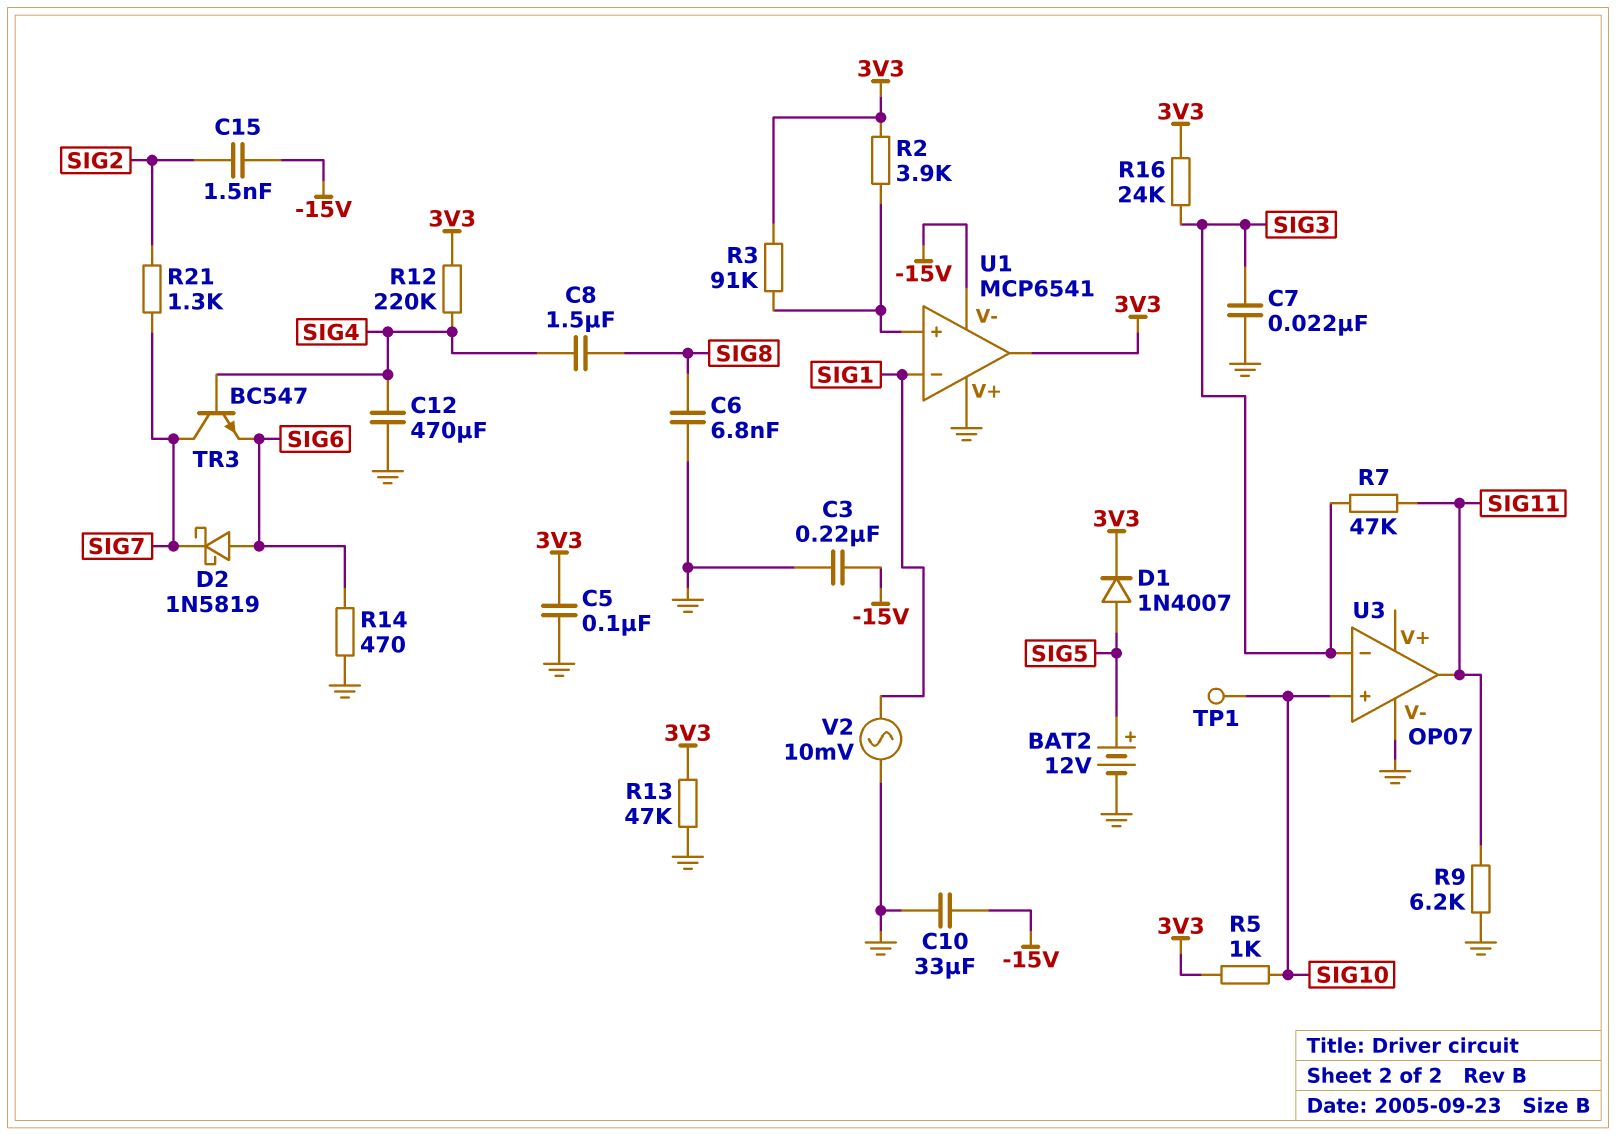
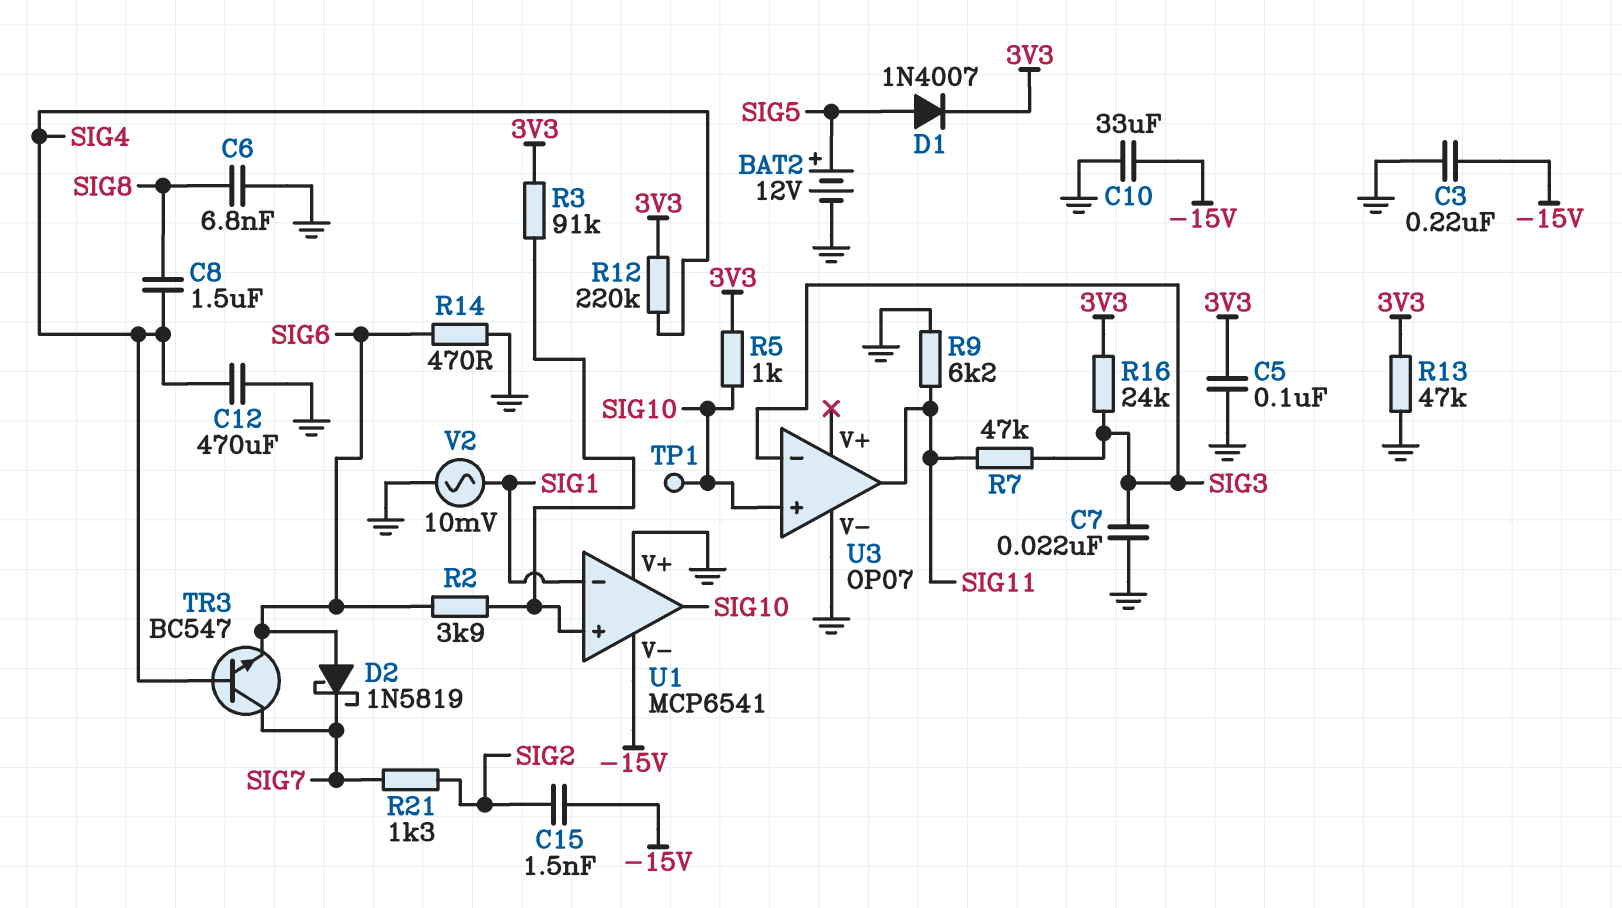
R2: 3.9k (3V3, U1/in+) -> 3.9k (SIG6, U1/in+)
U1 pin out: 3V3 -> SIG10

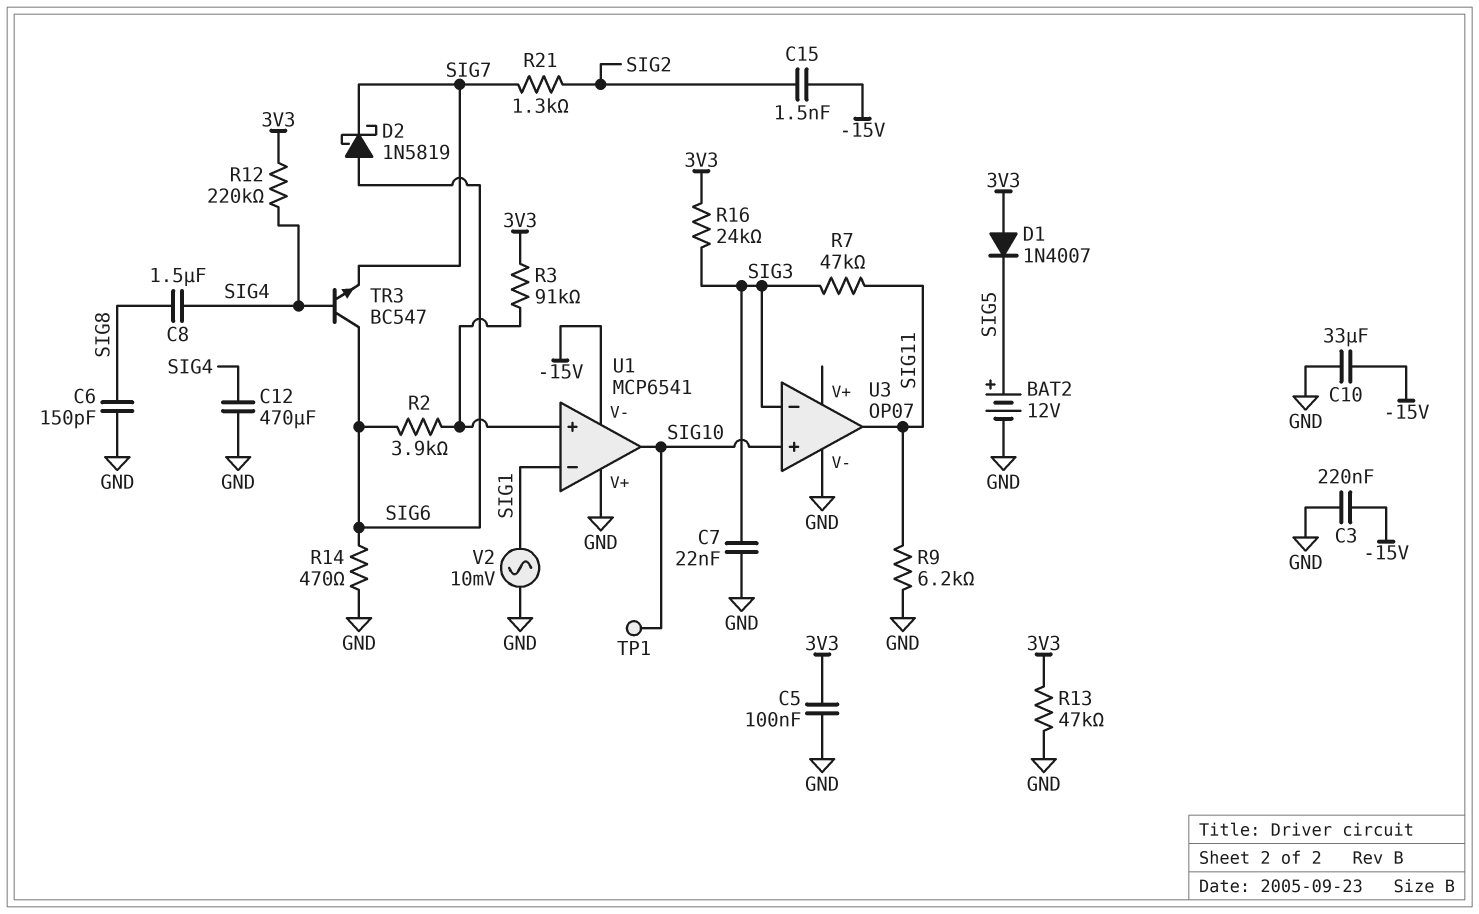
C6: 6.8nF (GND, SIG8) -> 150pF (GND, SIG8)
D1: diode 1N4007 (A SIG5, K 3V3) -> diode 1N4007 (A 3V3, K SIG5)
R5: 1k (3V3, SIG10) -> none
TR3: NPN BC547 (B SIG4, C SIG7, E SIG6) -> NPN BC547 (B SIG4, C SIG6, E SIG7)

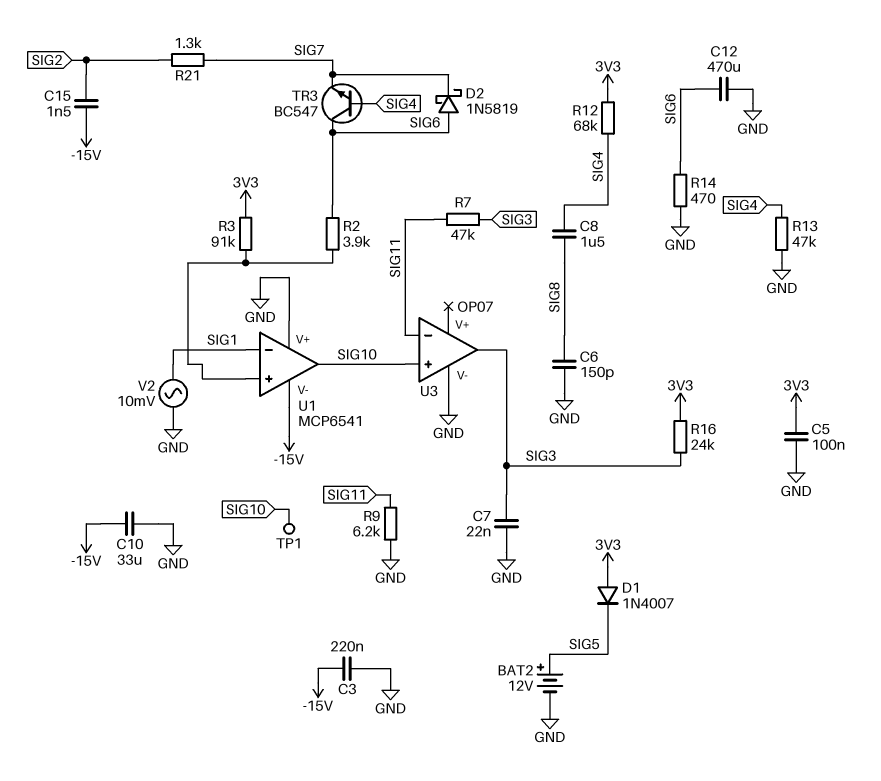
C12: 470uF (GND, SIG4) -> 470uF (GND, SIG6)
R12: 220k (3V3, SIG4) -> 68k (3V3, SIG4)
R13: 47k (3V3, GND) -> 47k (GND, SIG4)
U3 pin in-: SIG3 -> SIG11
U3 pin out: SIG11 -> SIG3

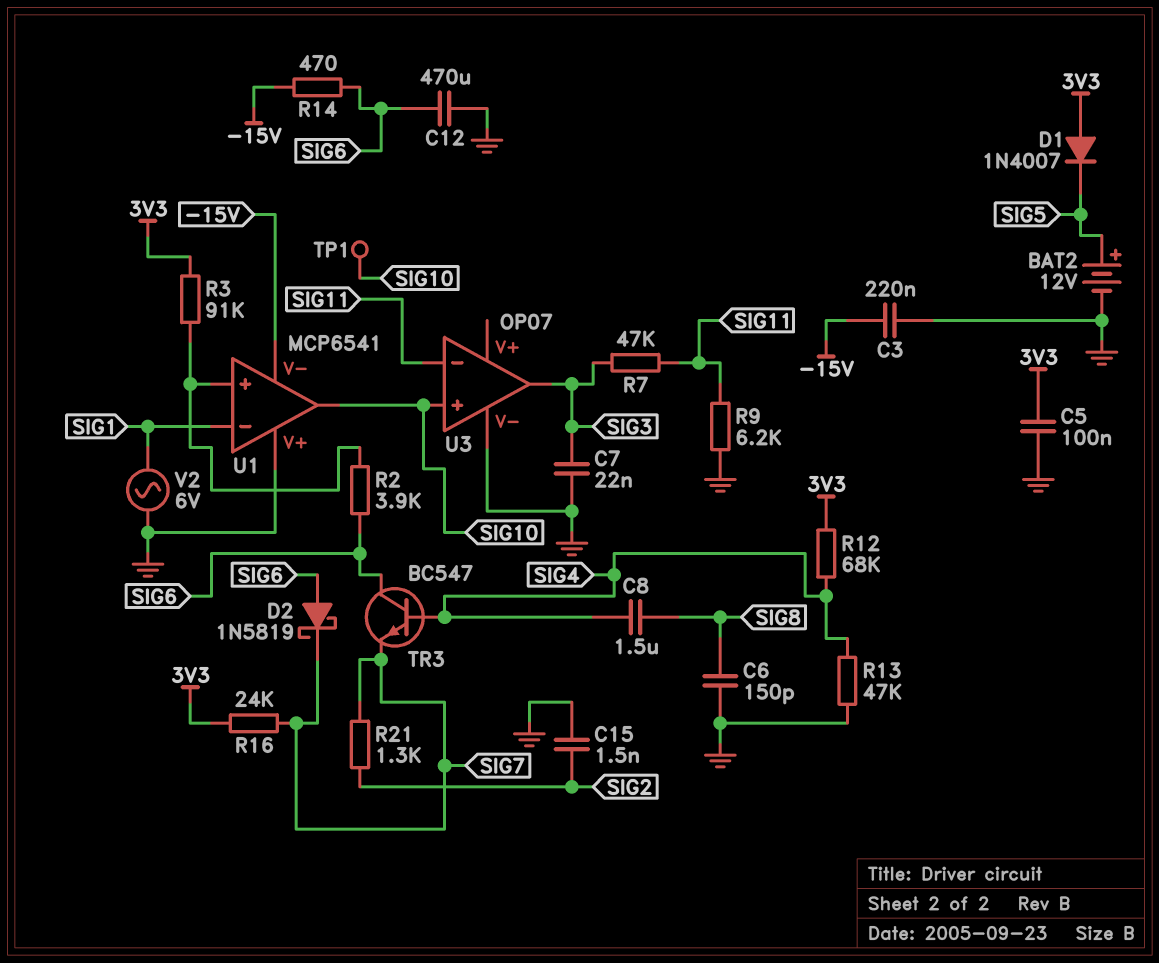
C10: 33uF (-15V, GND) -> none
C15: 1.5nF (-15V, SIG2) -> 1.5nF (GND, SIG2)
R14: 470 (GND, SIG6) -> 470 (-15V, SIG6)
R16: 24k (3V3, SIG3) -> 24k (3V3, SIG7)
V2: AC 10mV (GND, SIG1) -> AC 6V (GND, SIG1)

